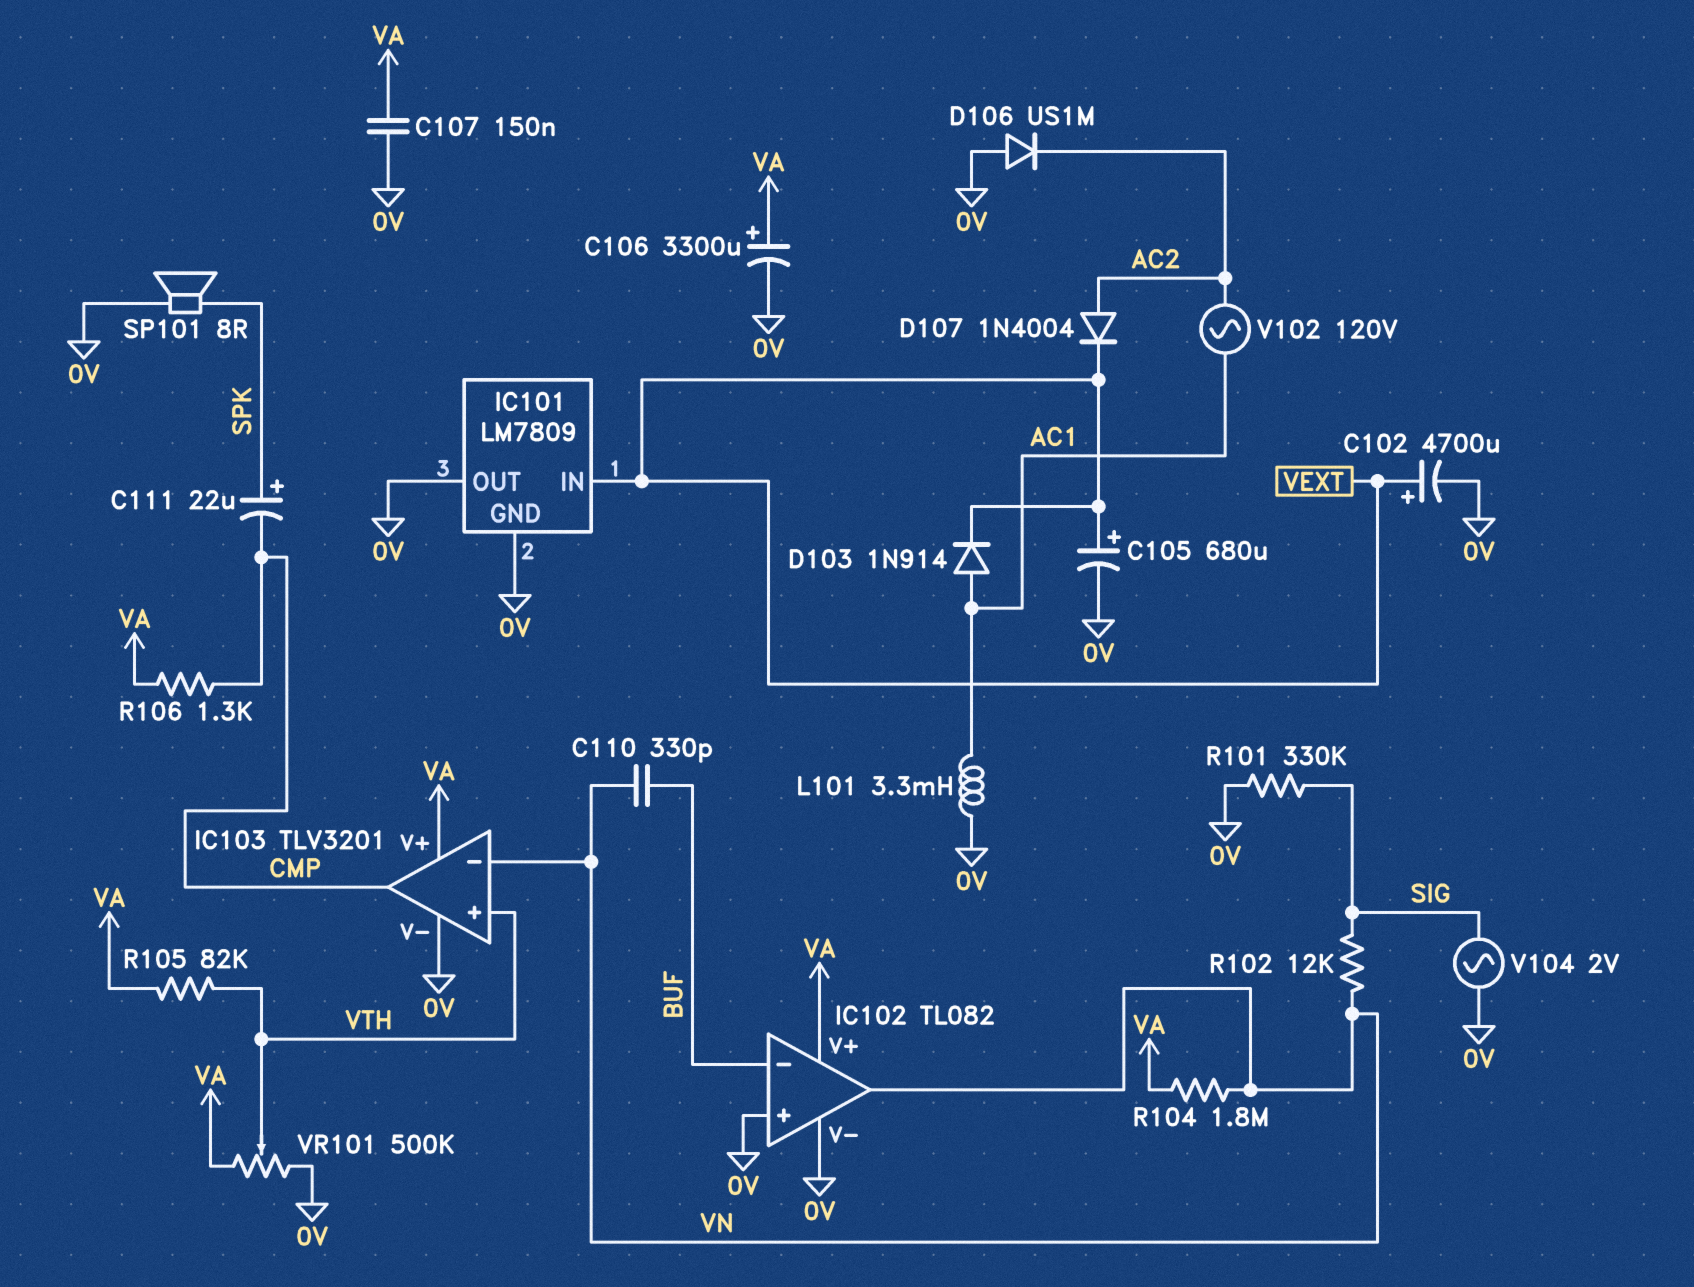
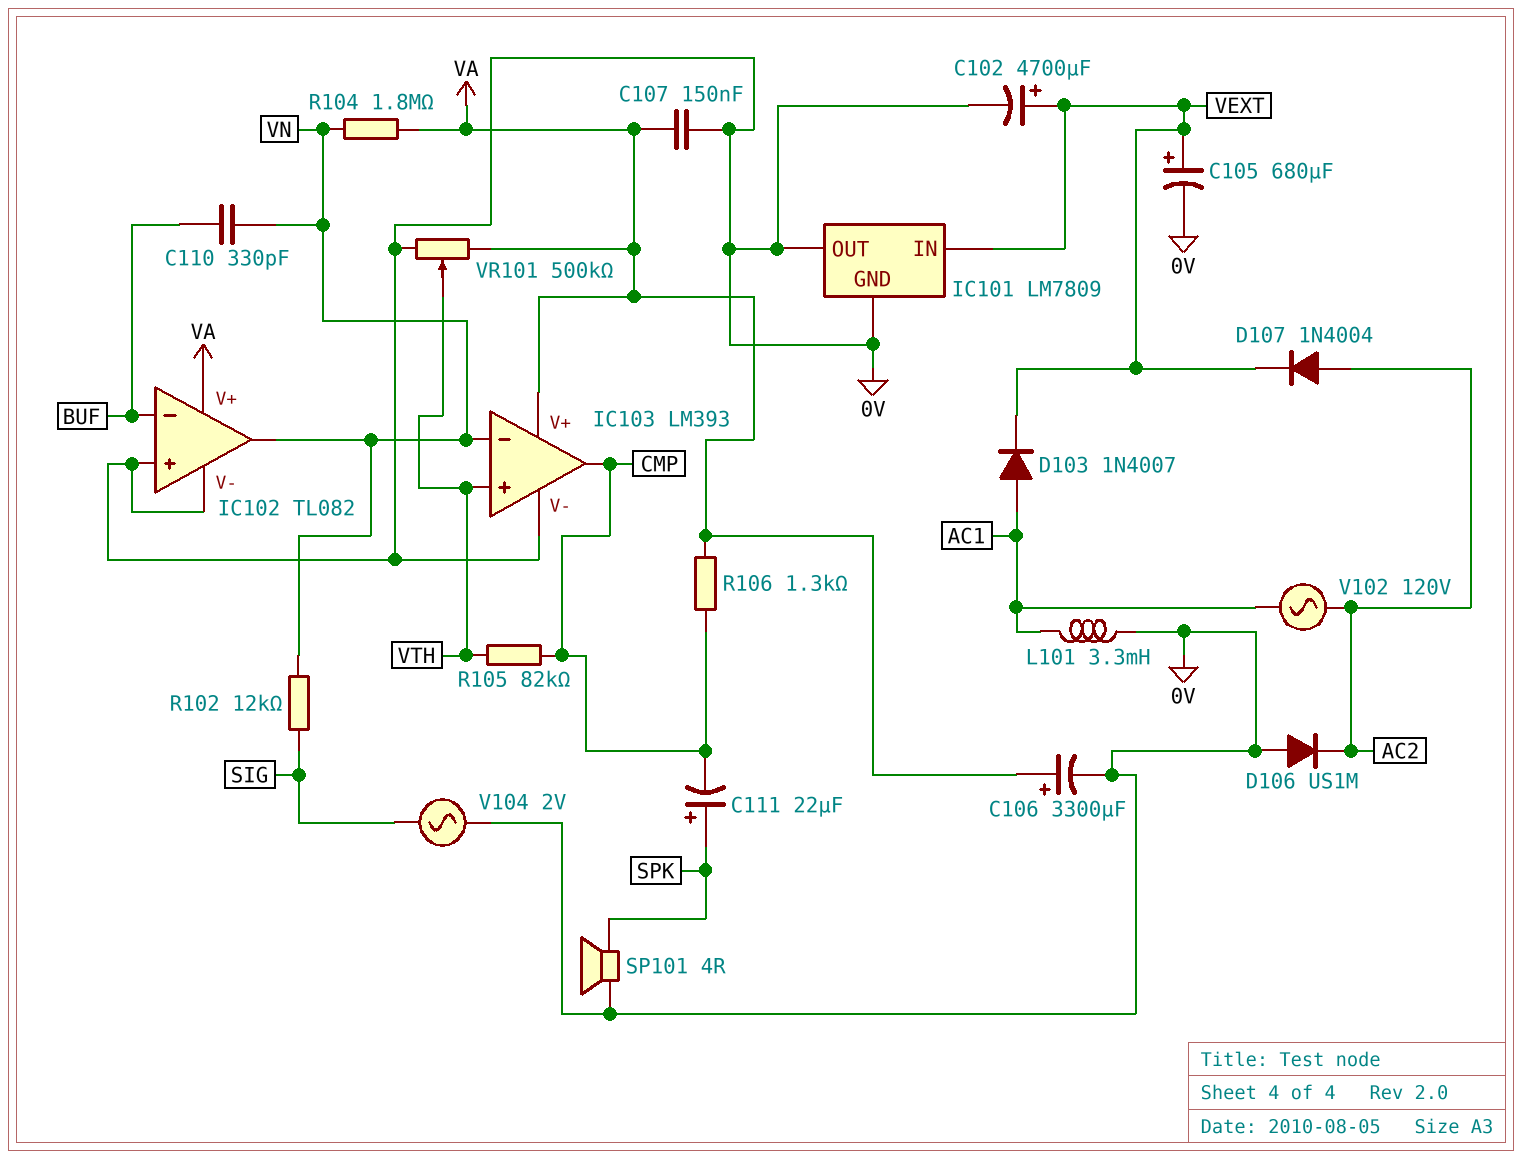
D103: diode 1N914 (A AC1, K VEXT) -> diode 1N4007 (A AC1, K VEXT)
IC103: TLV3201 -> LM393
R101: 330k (0V, SIG) -> none
R105: 82k (VA, VTH) -> 82k (CMP, VTH)
SP101: speaker 8R (0V, SPK) -> speaker 4R (0V, SPK)

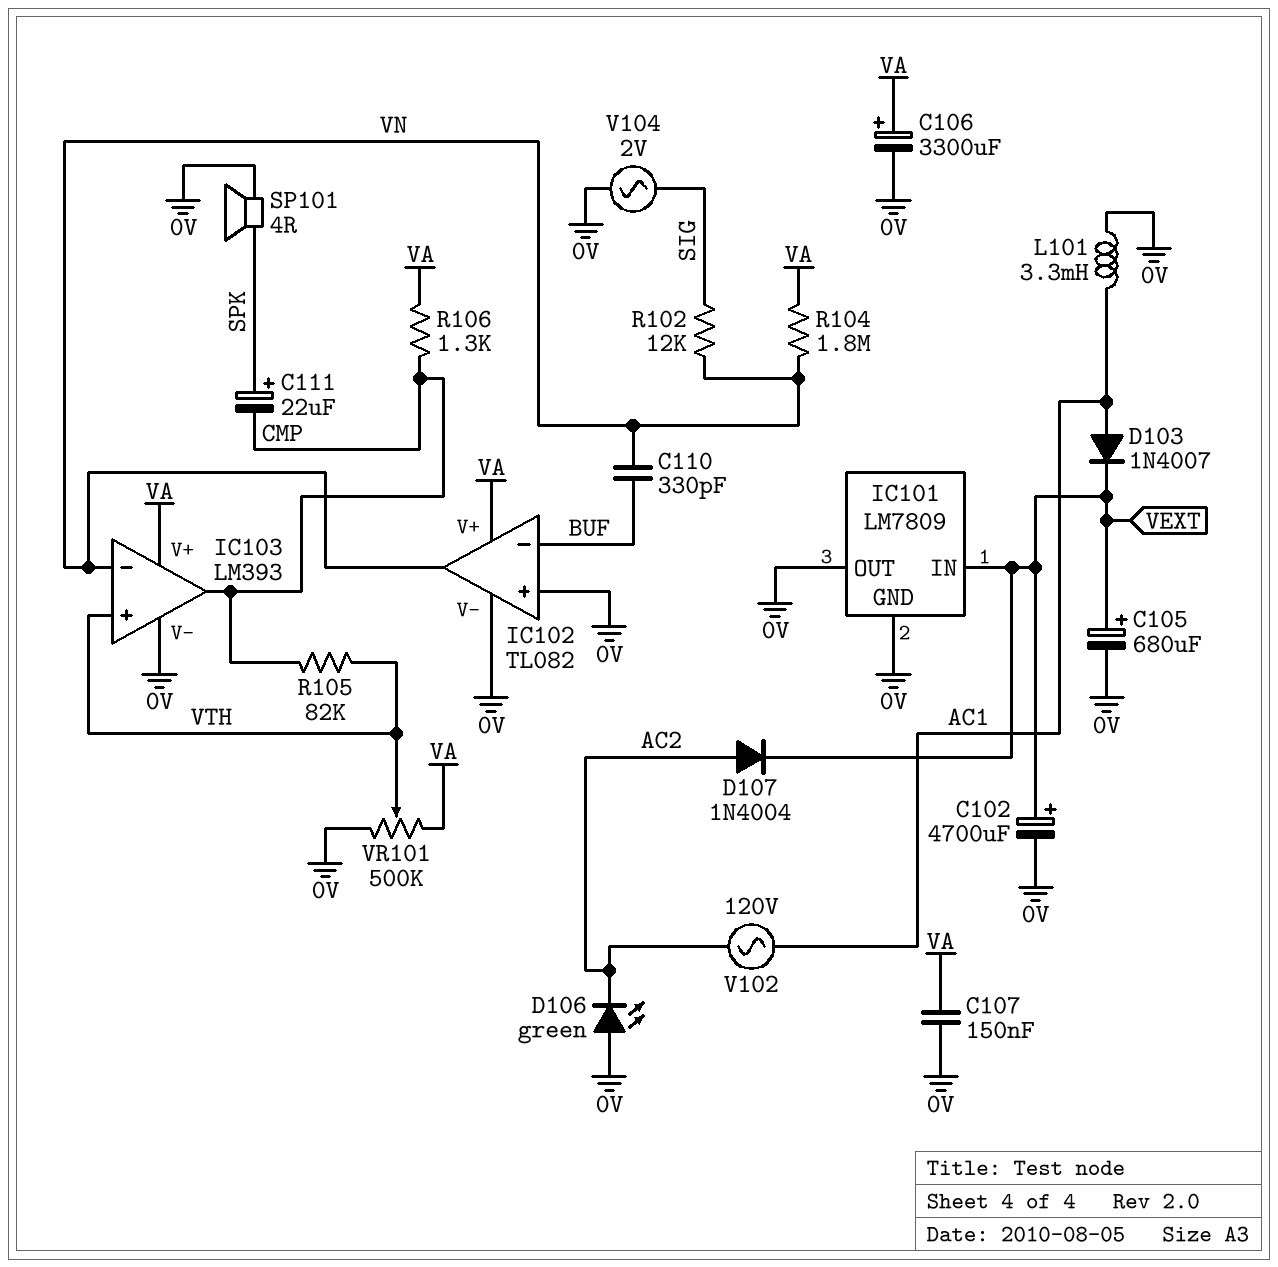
D106: diode US1M (A 0V, K AC2) -> LED green (A 0V, K AC2)

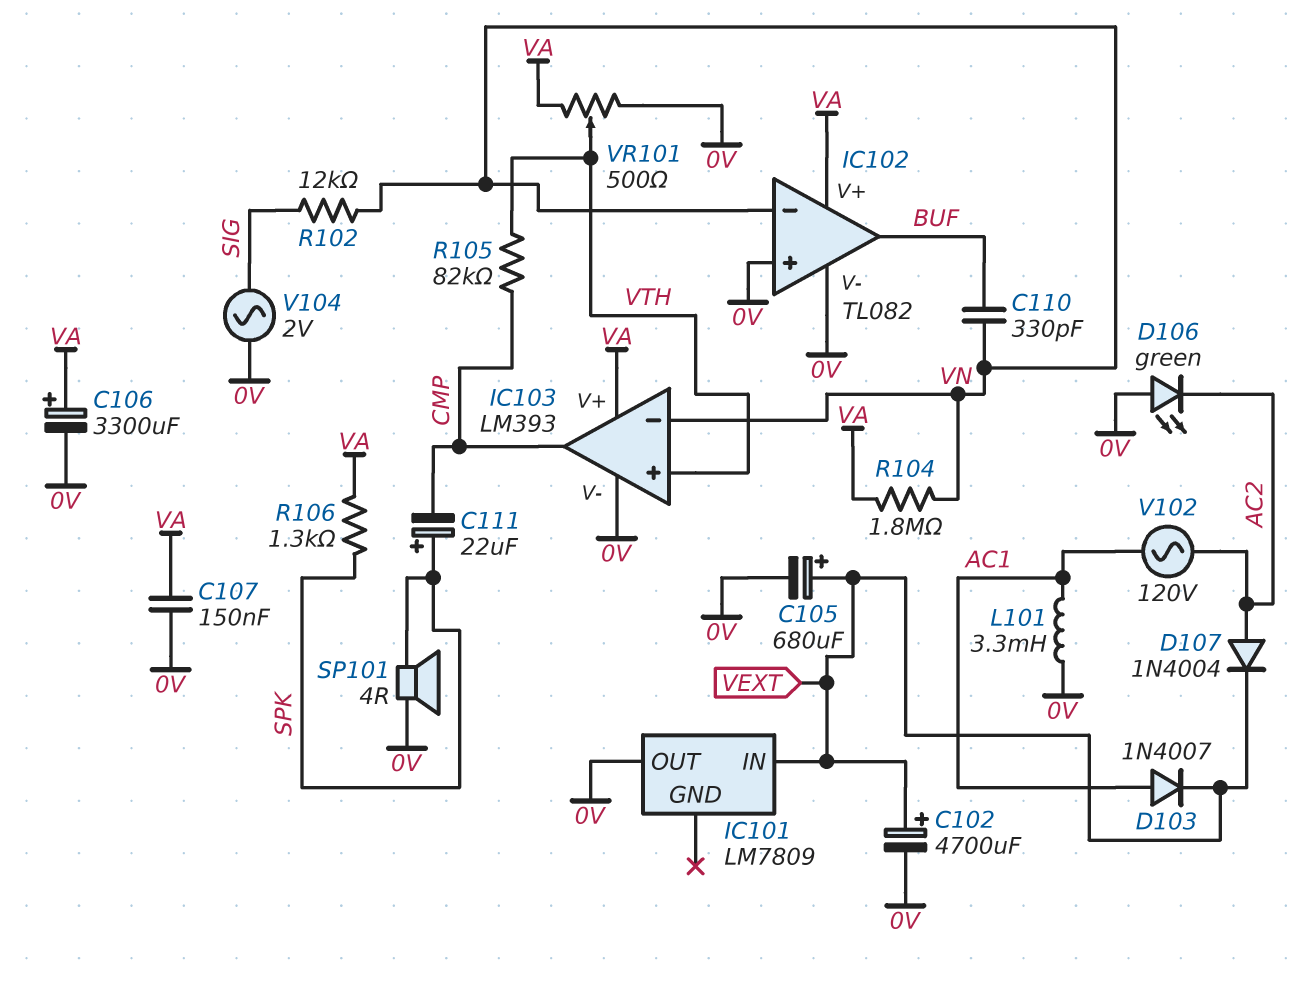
IC101 pin GND: 0V -> none
IC102 pin in-: BUF -> VN
IC102 pin out: VN -> BUF
R106: 1.3k (CMP, VA) -> 1.3k (SPK, VA)
VR101: 500k (0V, VA, wiper VTH) -> 500 (0V, VA, wiper VTH)

